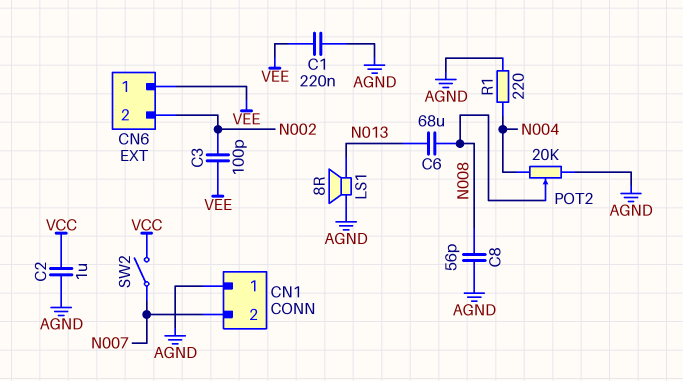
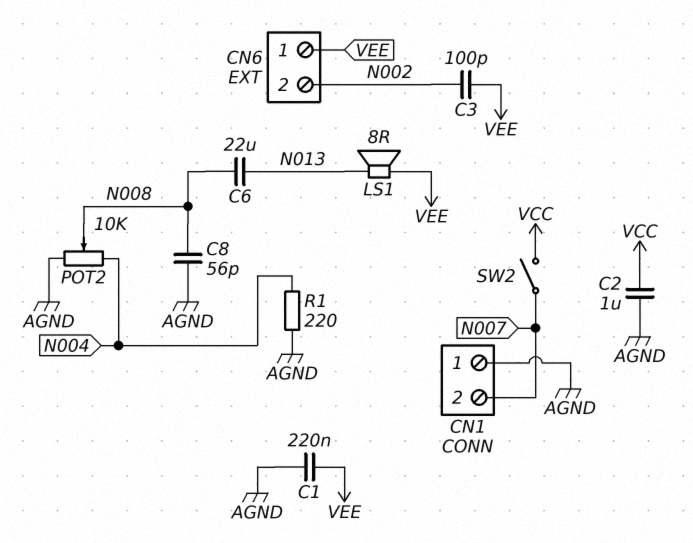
C6: 68uF (N008, N013) -> 22uF (N008, N013)
LS1: speaker 8R (AGND, N013) -> speaker 8R (N013, VEE)
POT2: 20k (AGND, N004, wiper N008) -> 10k (AGND, N004, wiper N008)

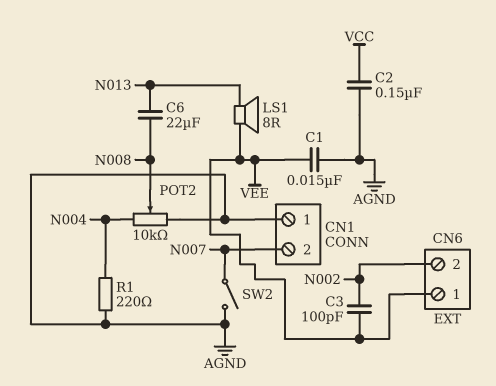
C1: 220nF (AGND, VEE) -> 15nF (AGND, VEE)
C2: 1uF (AGND, VCC) -> 150nF (AGND, VCC)
C8: 56pF (AGND, N008) -> none
SW2: switch (N007, VCC) -> switch (AGND, N007)

